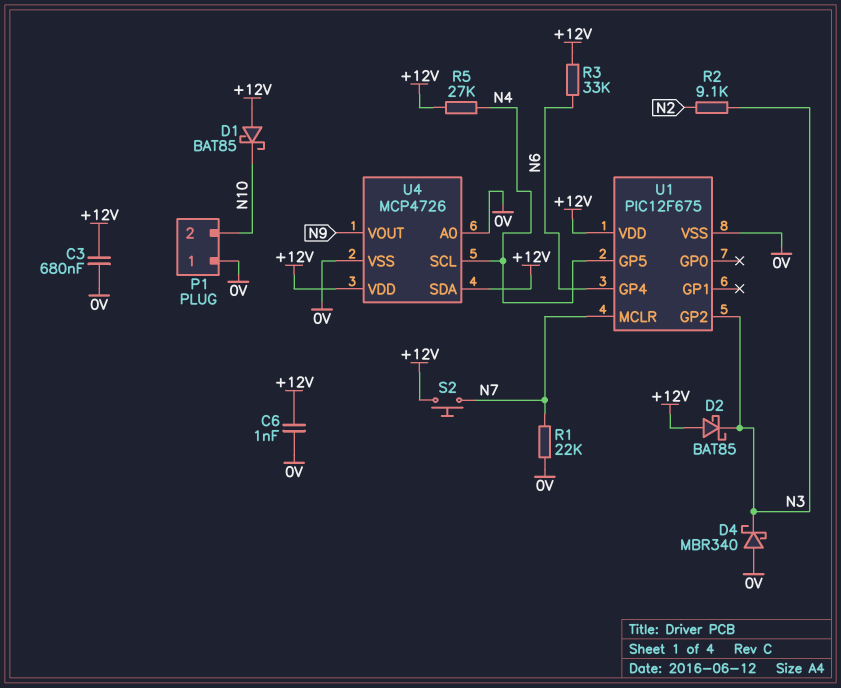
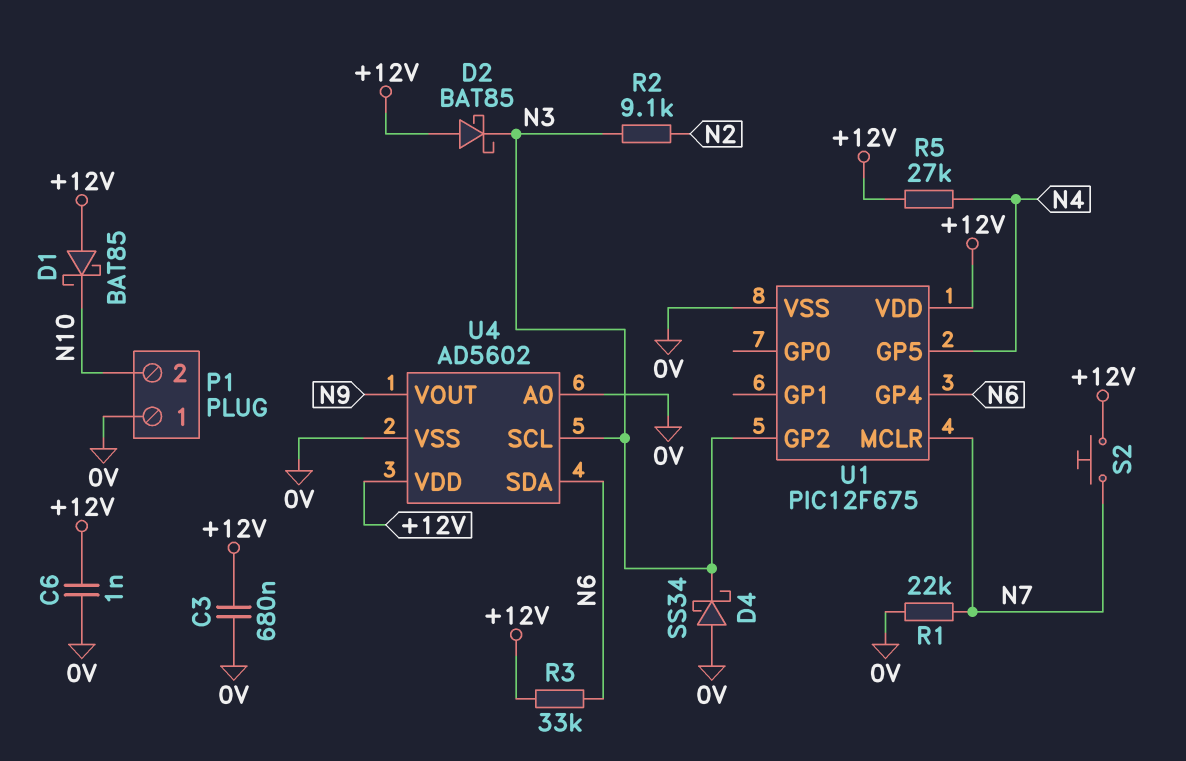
D4: schottky MBR340 (A 0V, K N3) -> schottky SS34 (A 0V, K N3)
U4: MCP4726 -> AD5602
U4 pin SCL: N4 -> N3
U4 pin SDA: +12V -> N6

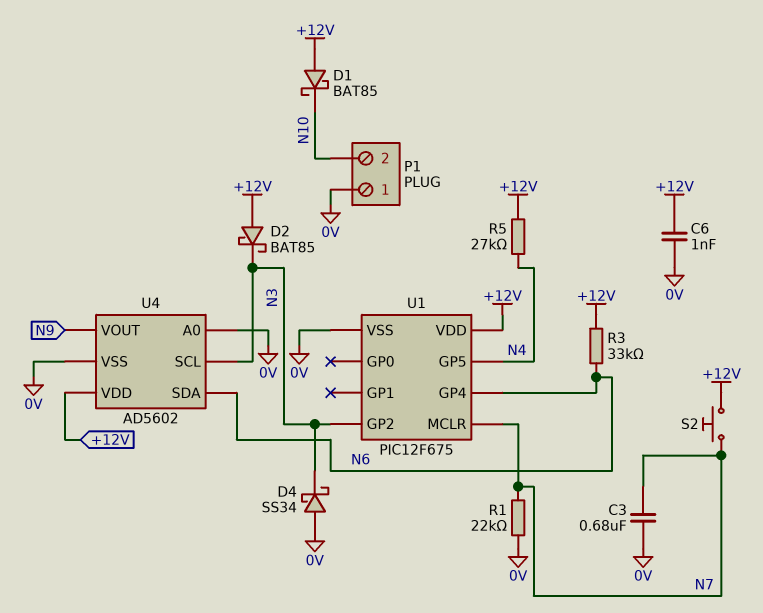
C3: 680nF (+12V, 0V) -> 680nF (0V, N7)
R2: 9.1k (N2, N3) -> none

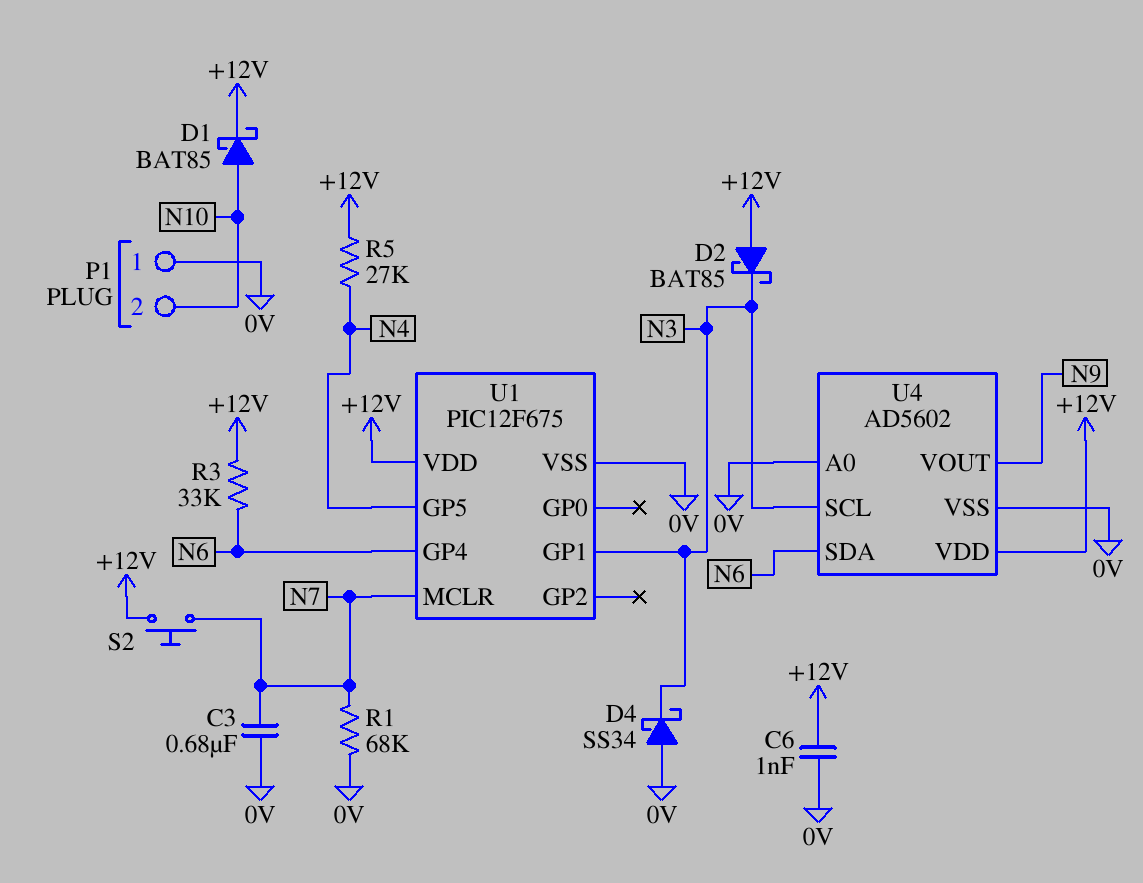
D1: schottky BAT85 (A +12V, K N10) -> schottky BAT85 (A N10, K +12V)
R1: 22k (0V, N7) -> 68k (0V, N7)
U1 pin GP1: none -> N3
U1 pin GP2: N3 -> none

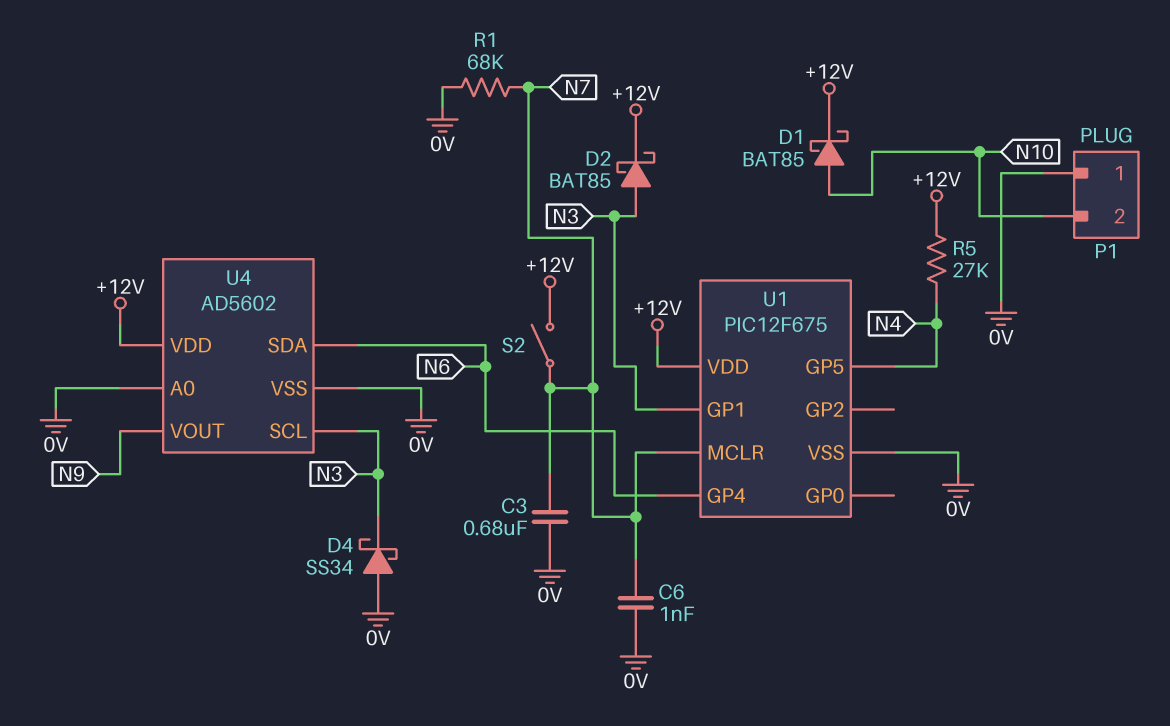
C6: 1nF (+12V, 0V) -> 1nF (0V, N7)
D2: schottky BAT85 (A +12V, K N3) -> schottky BAT85 (A N3, K +12V)
R3: 33k (+12V, N6) -> none
S2: button (+12V, N7) -> switch (+12V, N7)

